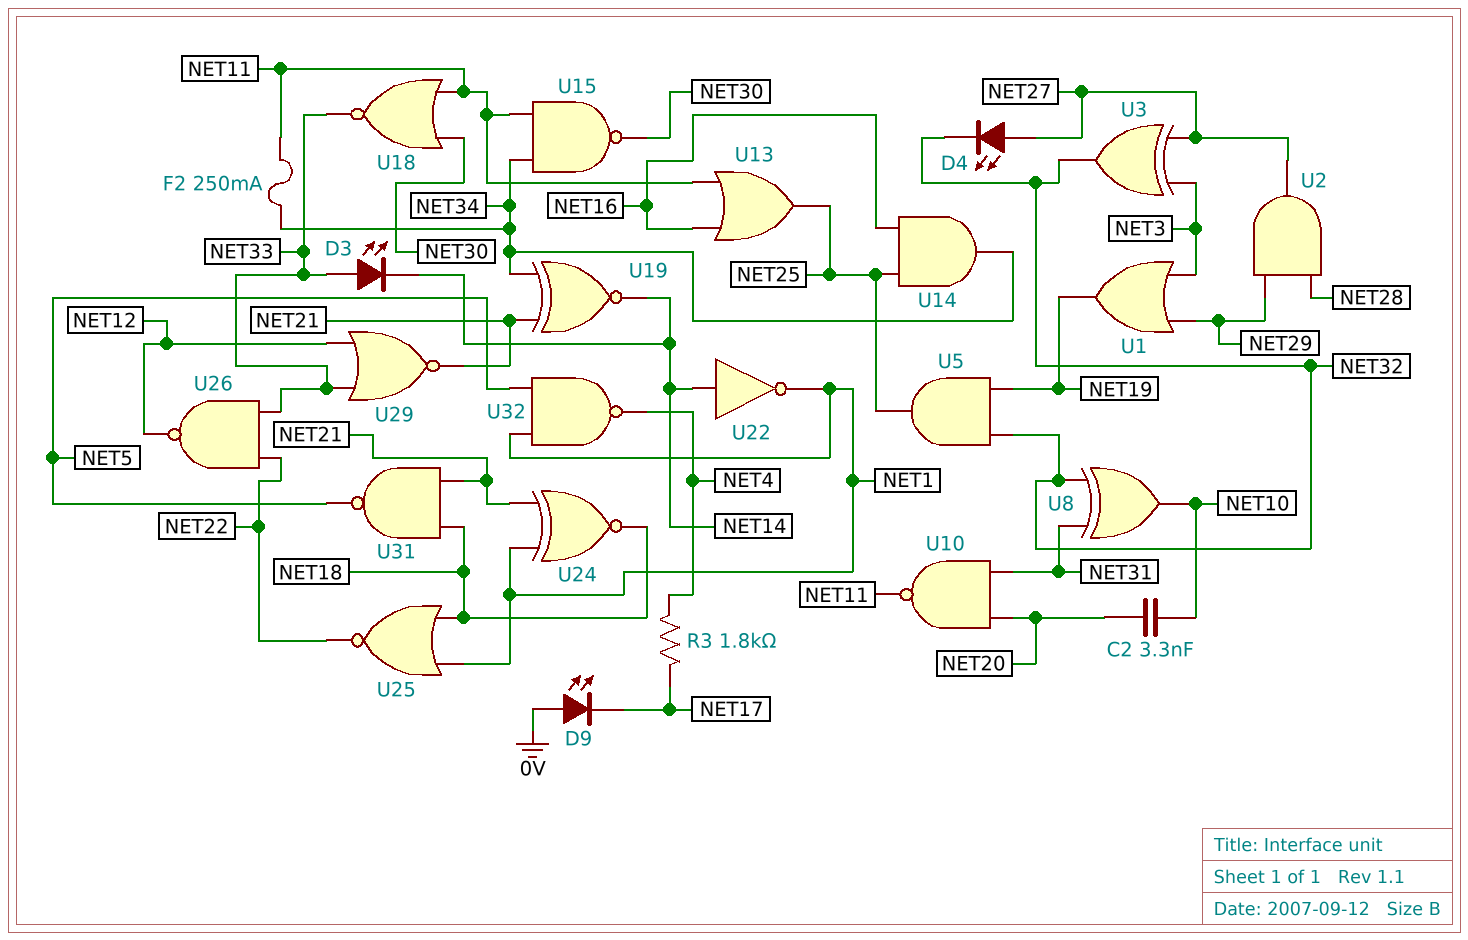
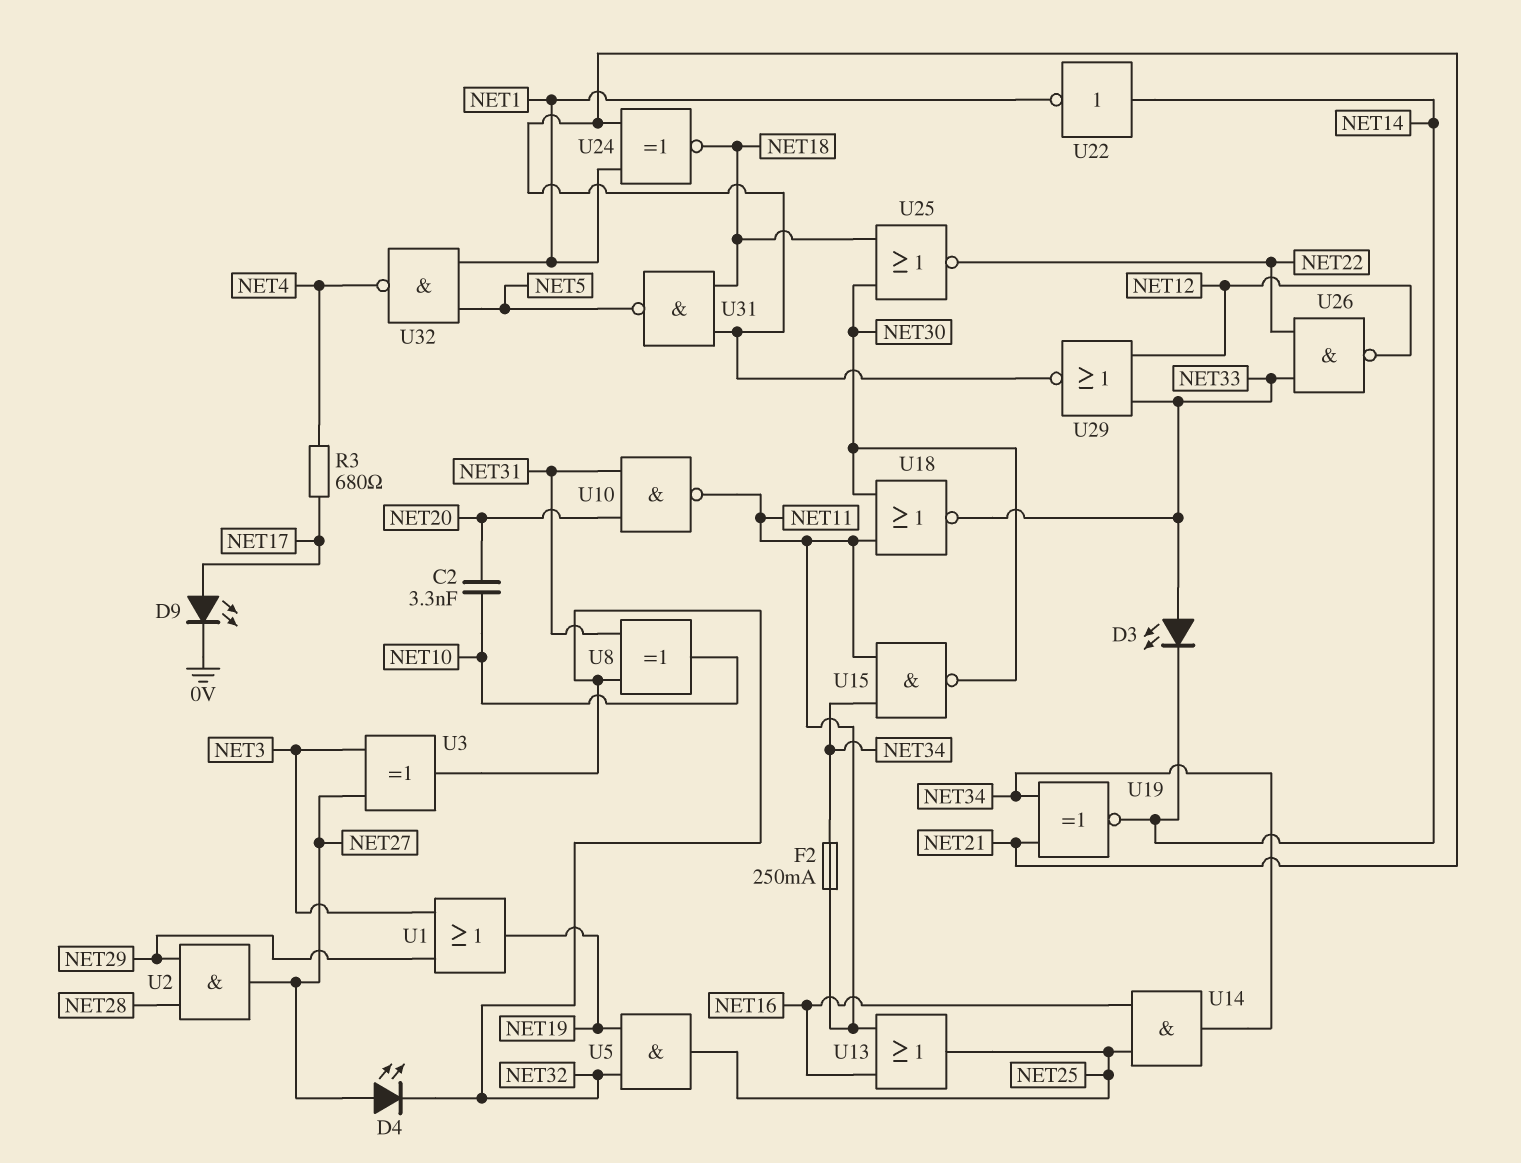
D9: LED (A 0V, K NET17) -> LED (A NET17, K 0V)
R3: 1.8k (NET4, NET17) -> 680 (NET4, NET17)
U25: NOR (in NET1, in NET18, out NET22) -> NOR (in NET18, in NET30, out NET22)

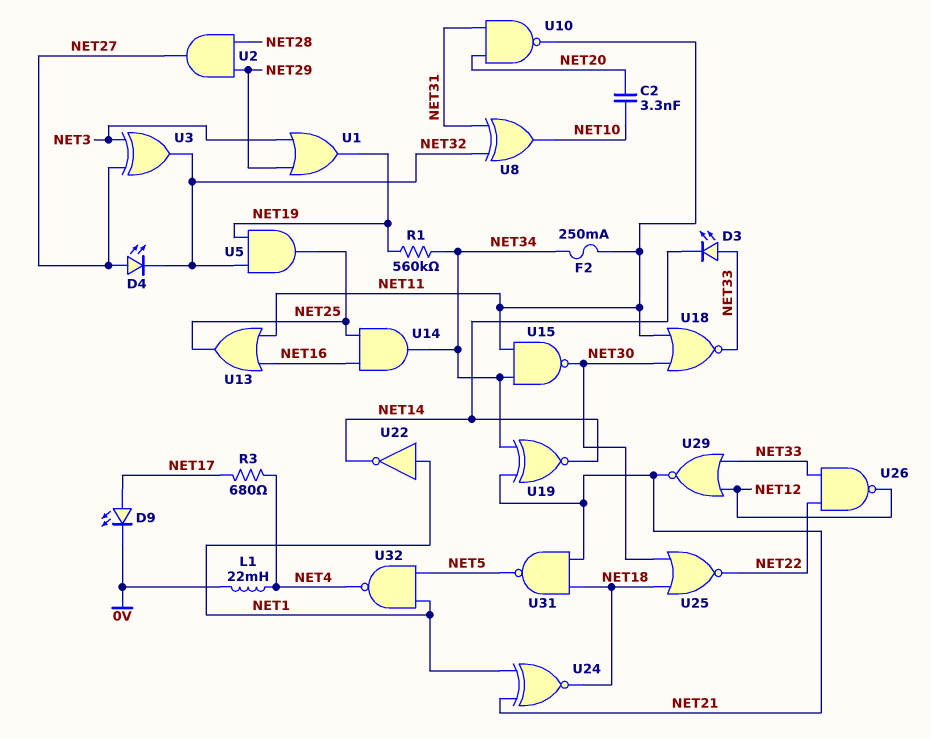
L1: none -> 22mH (0V, NET4)
R1: none -> 560k (NET19, NET34)
U22: NOT (in NET14, out NET1) -> NOT (in NET1, out NET14)

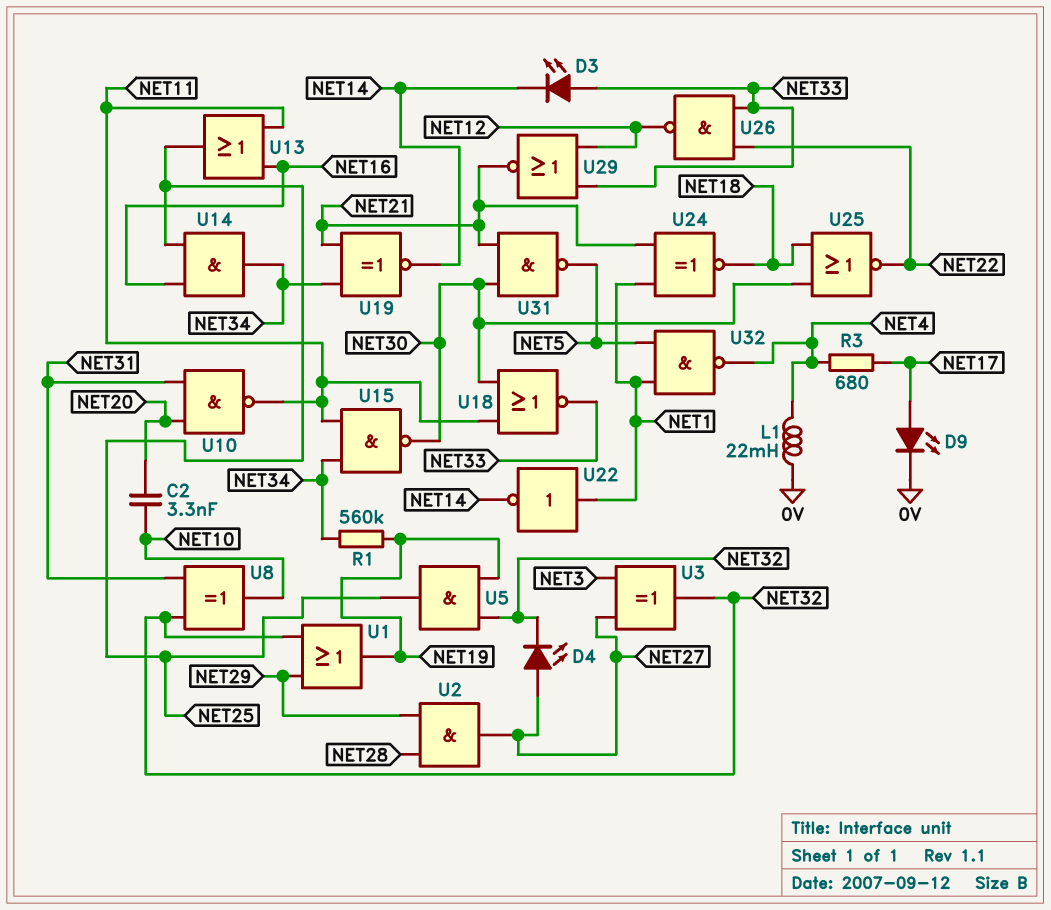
F2: 250mA (NET11, NET34) -> none
U1: OR (in NET3, in NET29, out NET19) -> OR (in NET29, in NET32, out NET19)
U31: NAND (in NET18, in NET21, out NET5) -> NAND (in NET21, in NET30, out NET5)

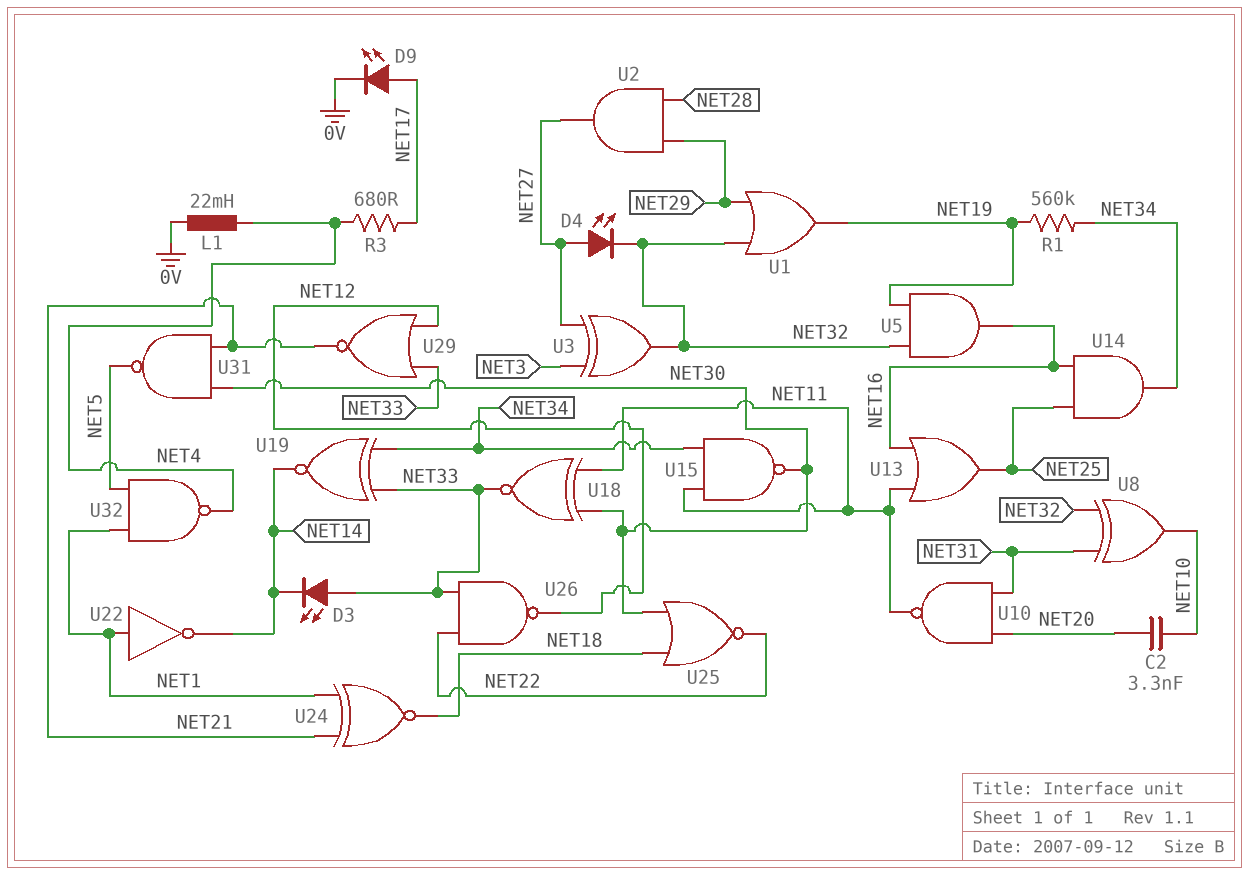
U5: AND (in NET19, in NET32, out NET25) -> AND (in NET19, in NET32, out NET16)
U18: NOR (in NET11, in NET30, out NET33) -> XNOR (in NET11, in NET30, out NET33)
U19: XNOR (in NET21, in NET34, out NET14) -> XNOR (in NET33, in NET34, out NET14)

